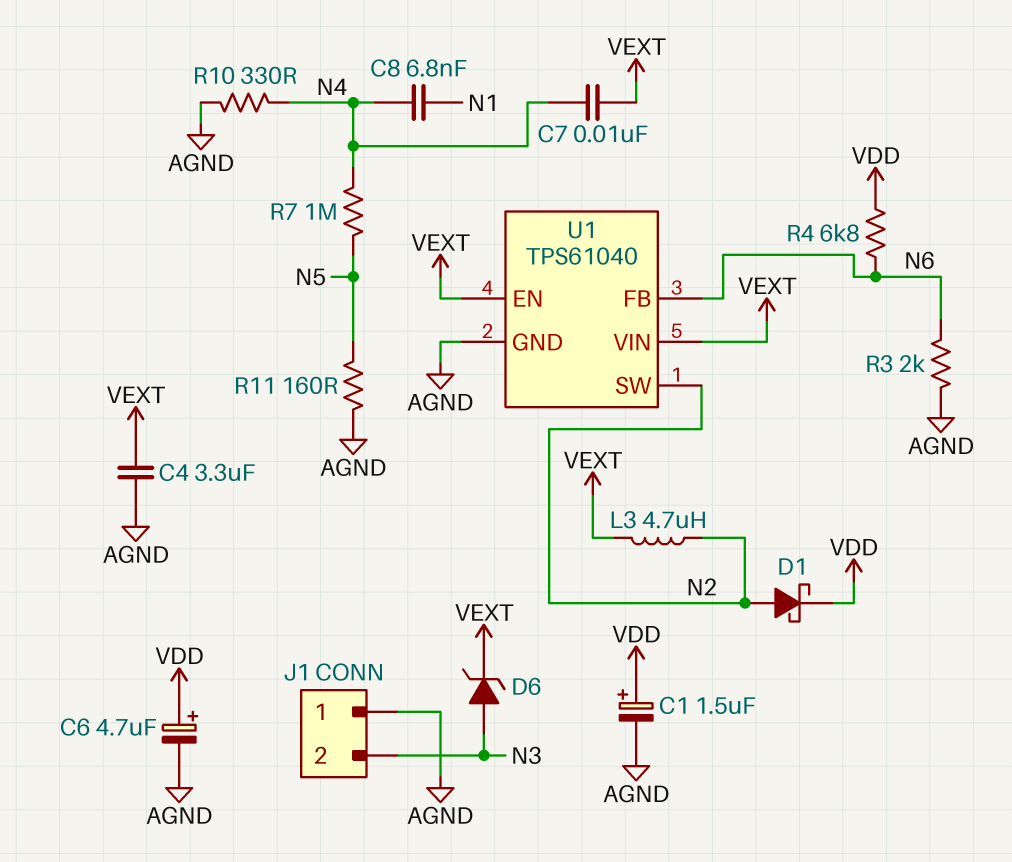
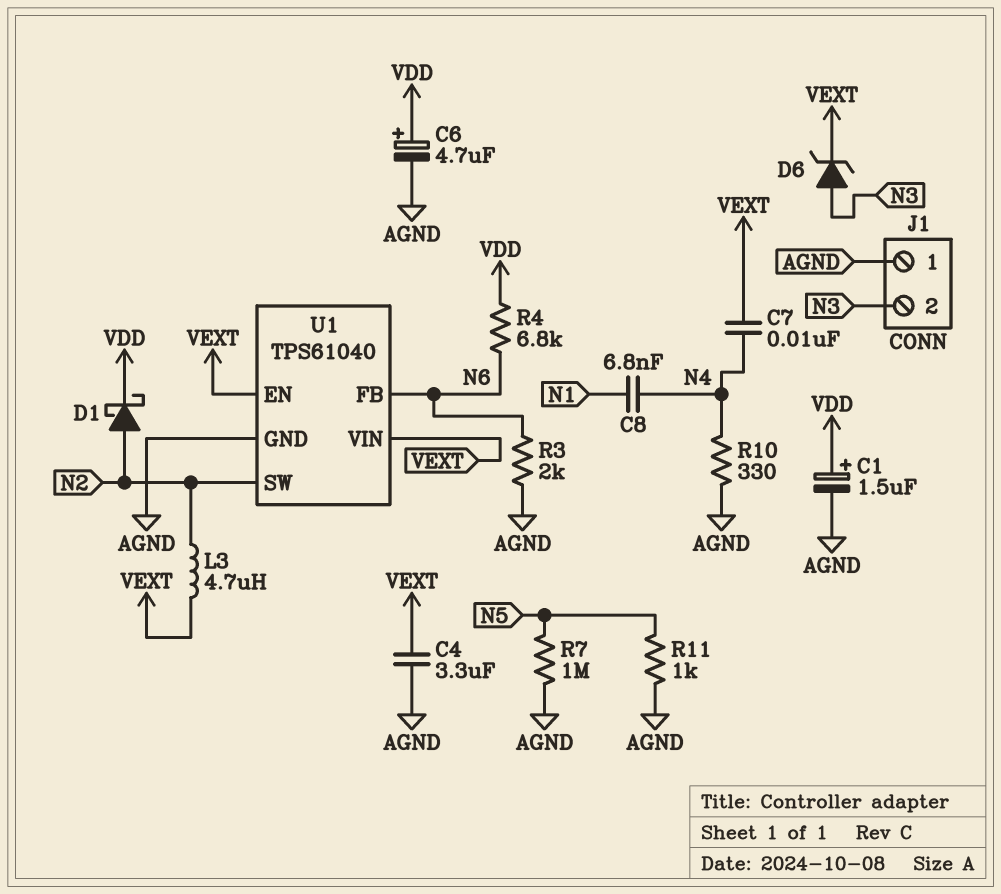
R7: 1M (N4, N5) -> 1M (AGND, N5)
R11: 160 (AGND, N5) -> 1k (AGND, N5)

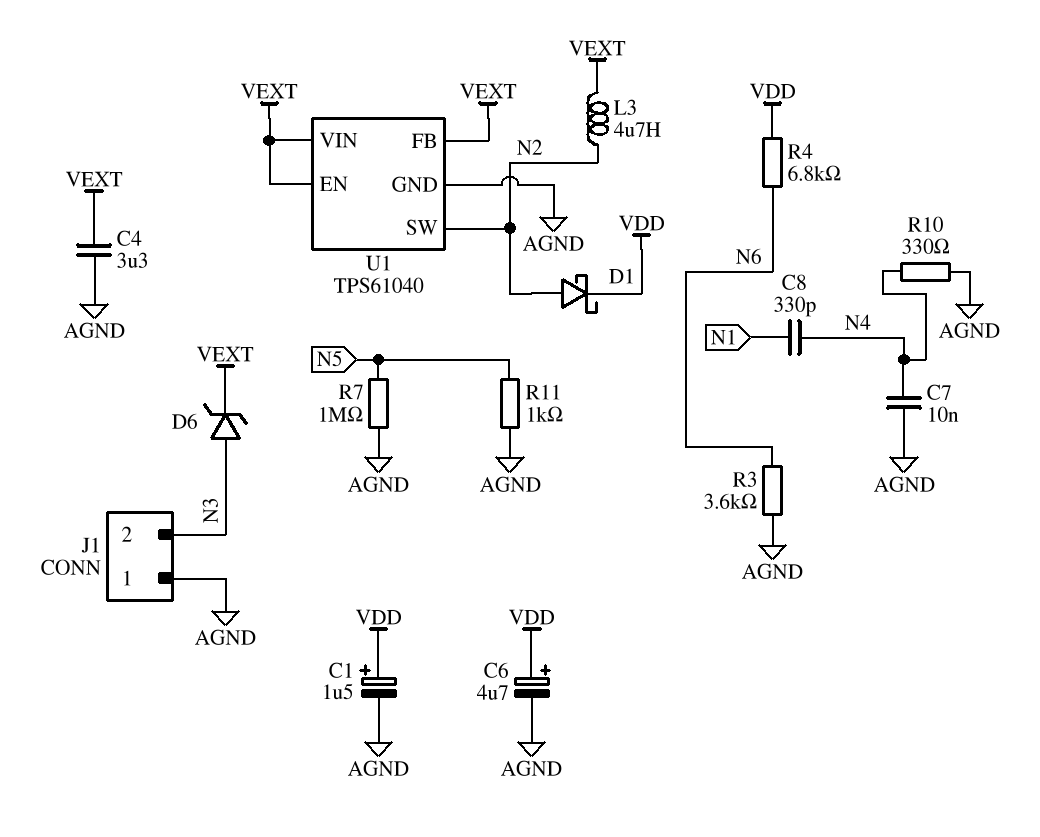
C7: 10nF (N4, VEXT) -> 10nF (AGND, N4)
C8: 6.8nF (N1, N4) -> 330pF (N1, N4)
R3: 2k (AGND, N6) -> 3.6k (AGND, N6)
U1 pin FB: N6 -> VEXT

